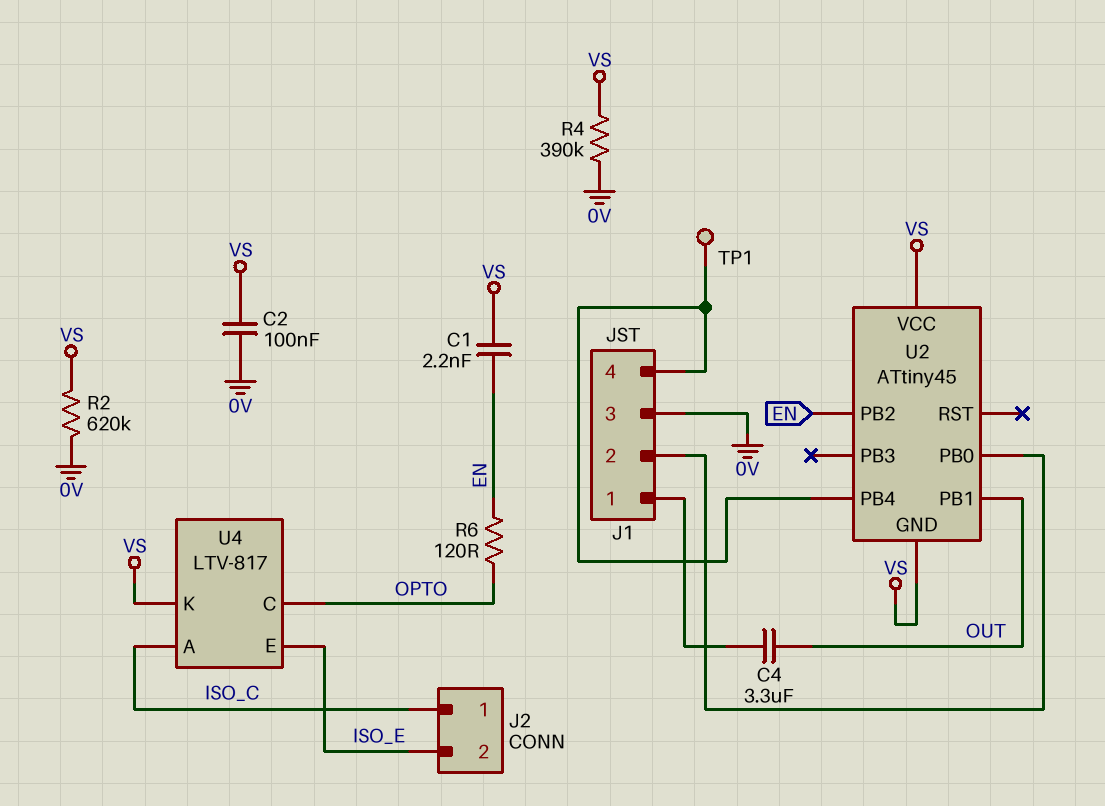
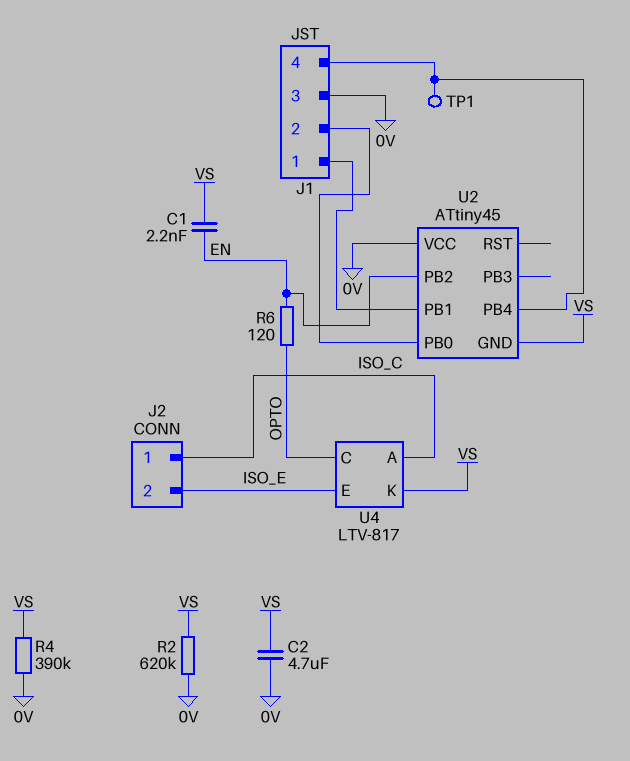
C2: 100nF (0V, VS) -> 4.7uF (0V, VS)
C4: 3.3uF (J1/1, OUT) -> none
U2 pin PB1: OUT -> J1/1
U2 pin VCC: VS -> 0V

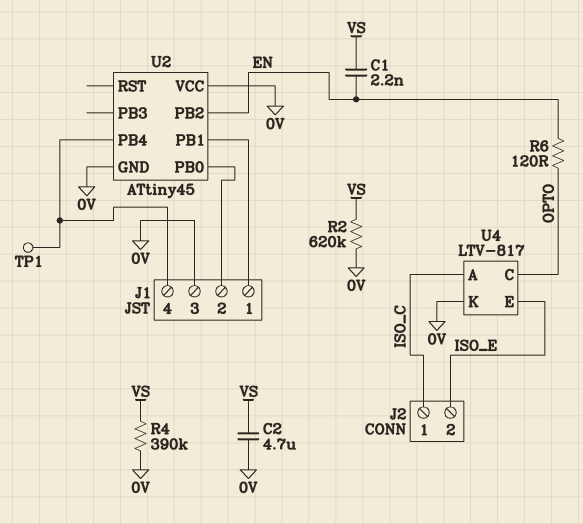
U2 pin GND: VS -> 0V
U4 pin K: VS -> 0V

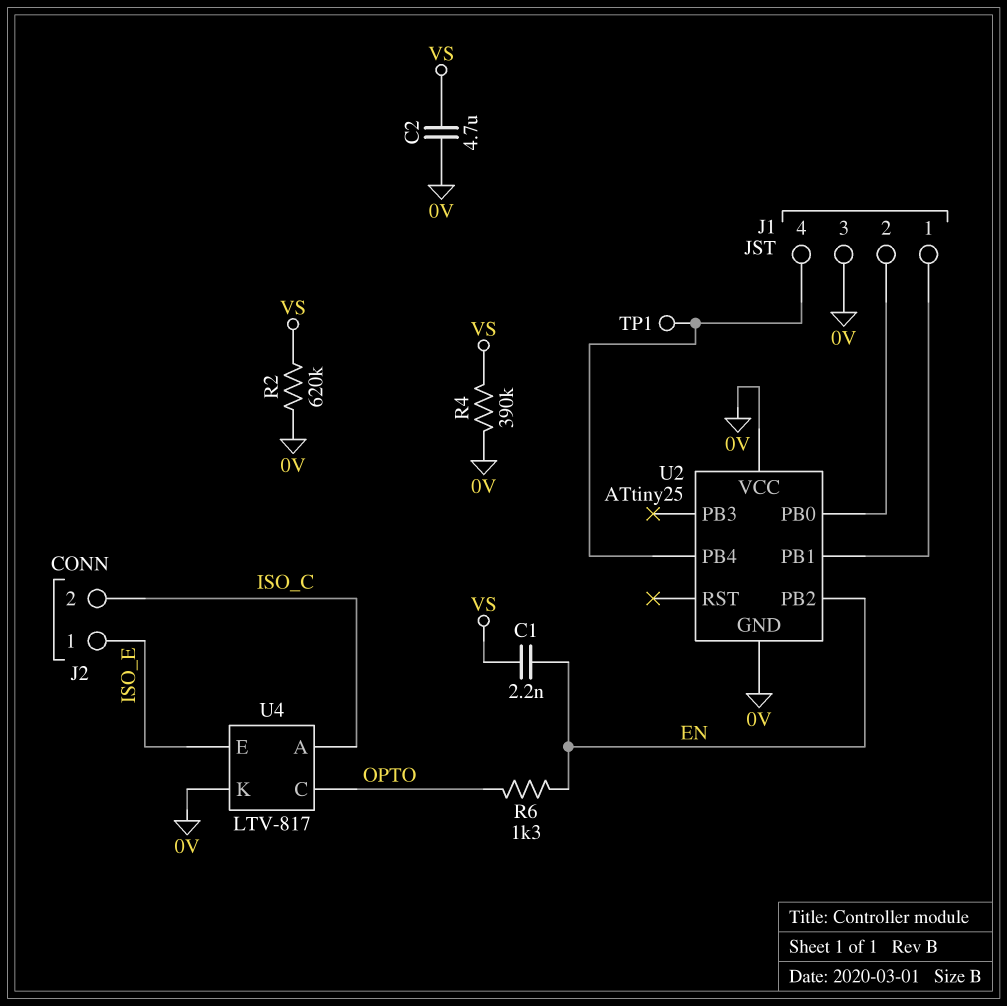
J2 pin 1: ISO_C -> ISO_E
J2 pin 2: ISO_E -> ISO_C
R6: 120 (EN, OPTO) -> 1.3k (EN, OPTO)
U2: ATtiny45 -> ATtiny25

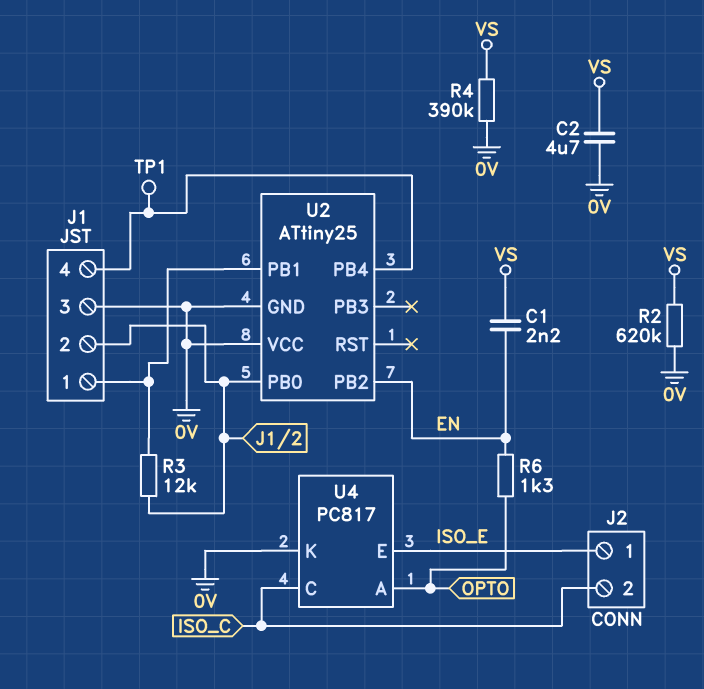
R3: none -> 12k (J1/1, J1/2)
U4: LTV-817 -> PC817
U4 pin A: ISO_C -> OPTO
U4 pin C: OPTO -> ISO_C

